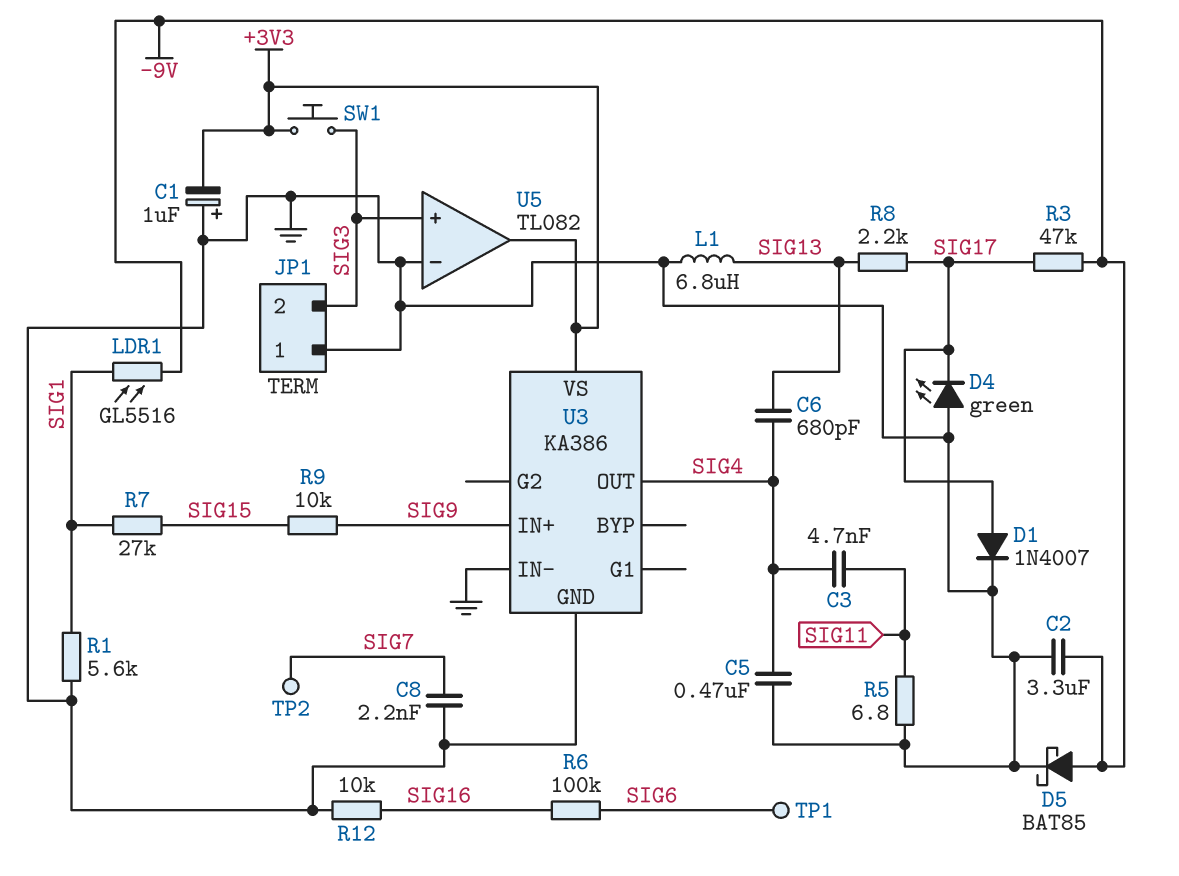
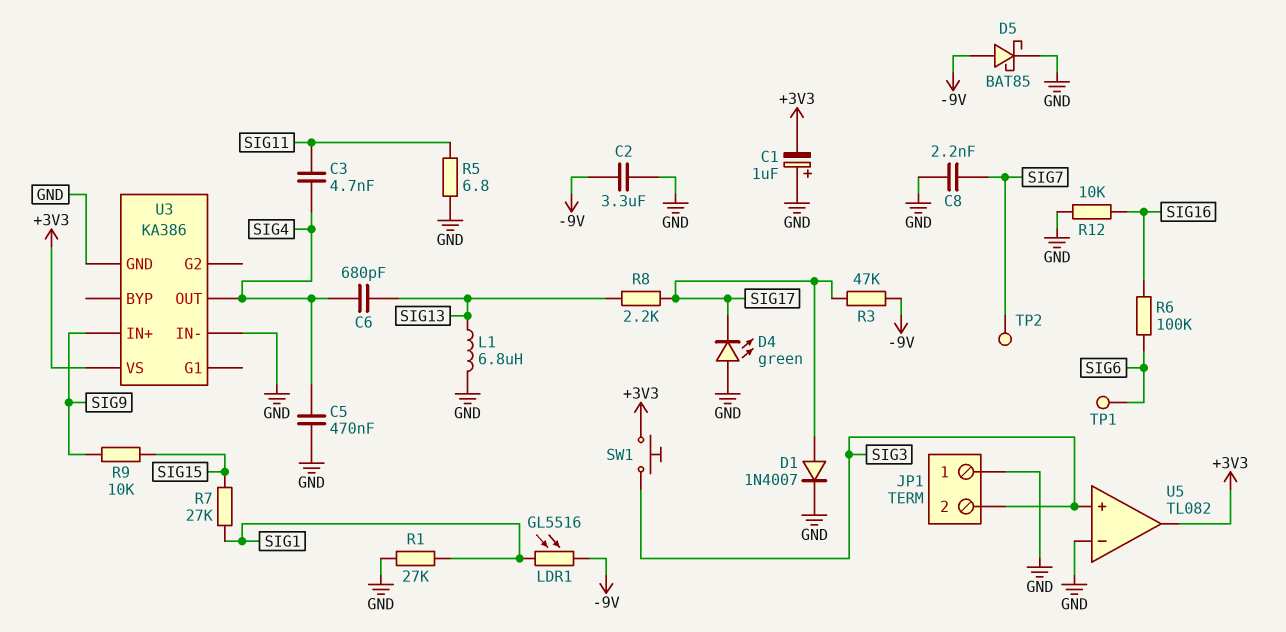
R1: 5.6k (GND, SIG1) -> 27k (GND, SIG1)

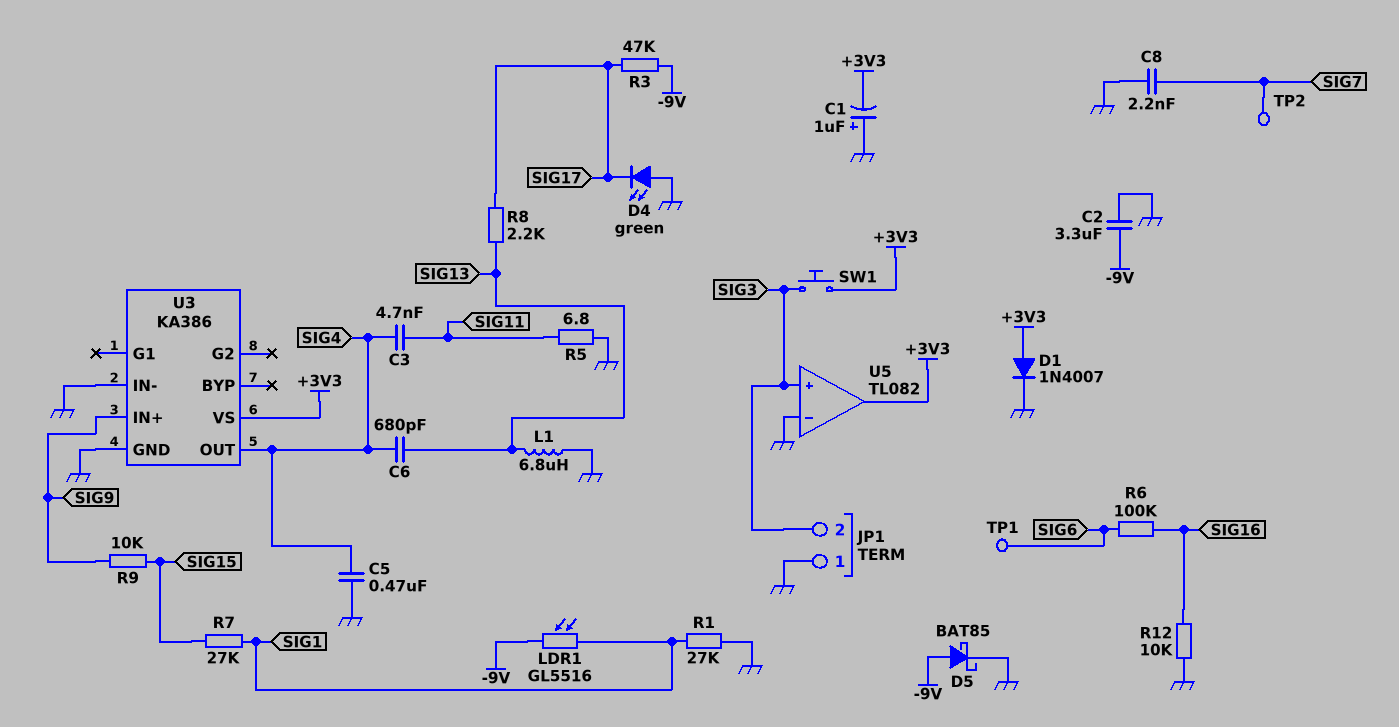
D1: diode 1N4007 (A SIG17, K GND) -> diode 1N4007 (A +3V3, K GND)

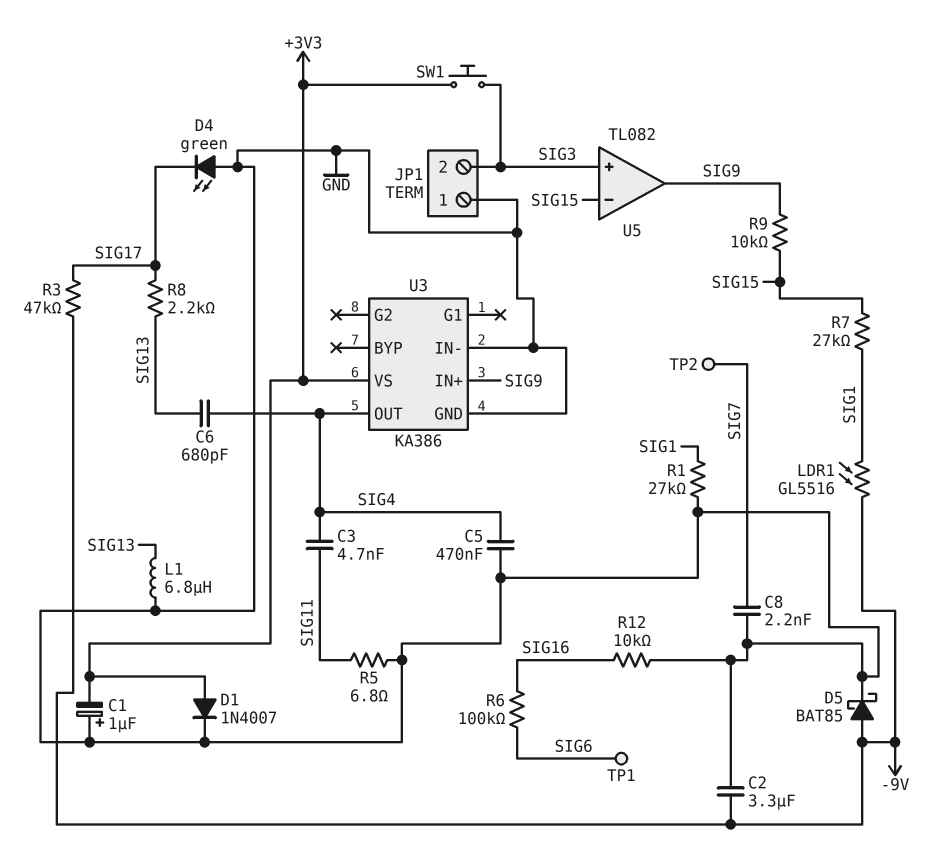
U5 pin in-: GND -> SIG15
U5 pin out: +3V3 -> SIG9

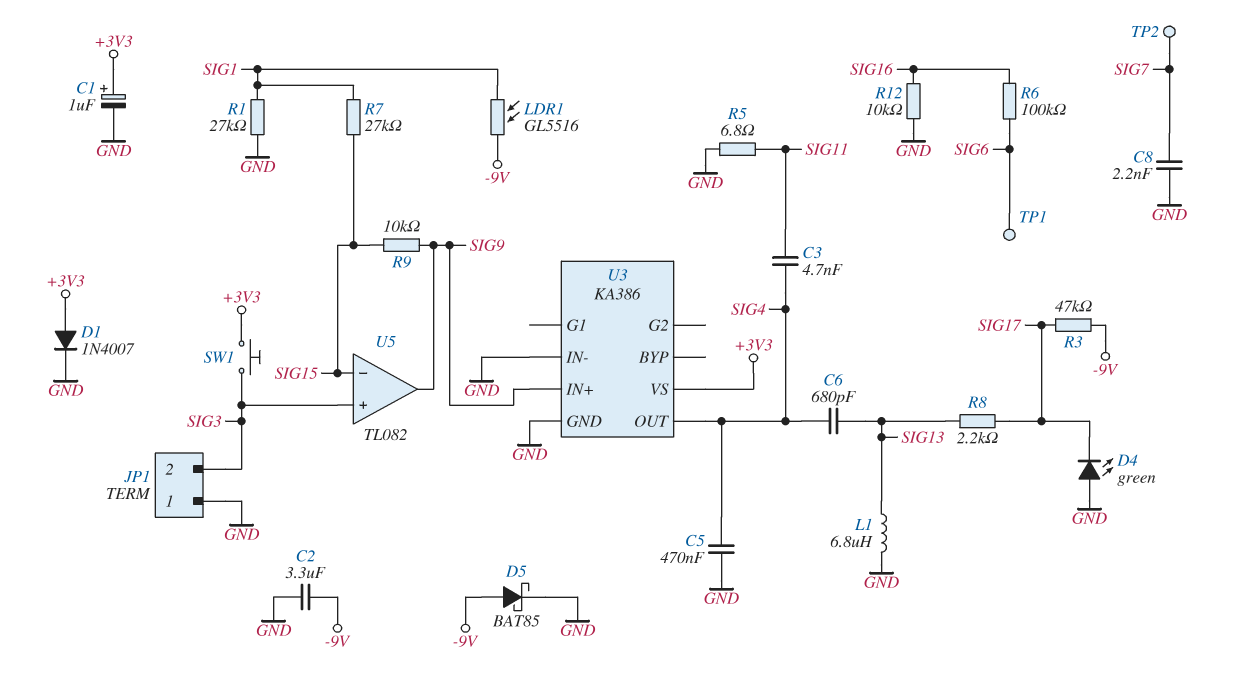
C1: 1uF (plus GND, minus +3V3) -> 1uF (plus +3V3, minus GND)

